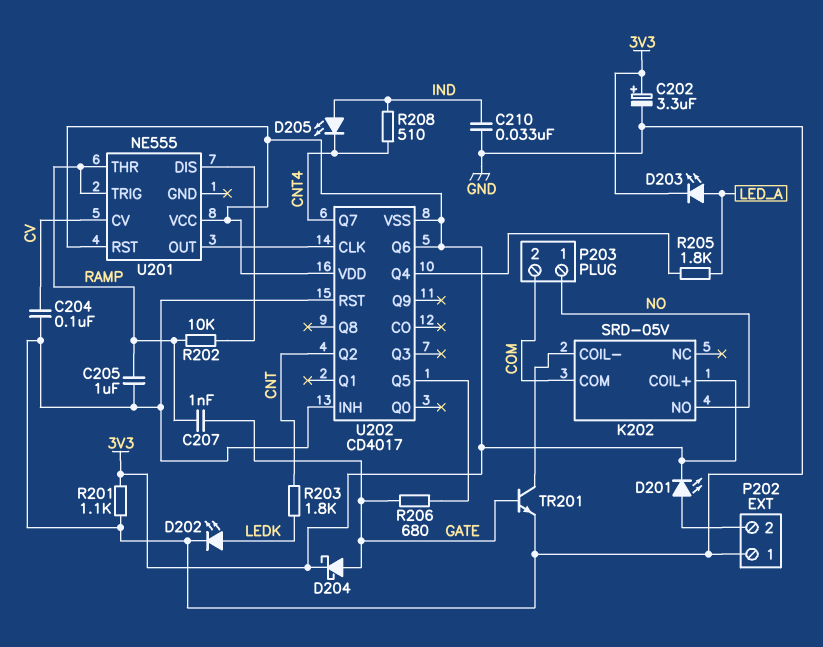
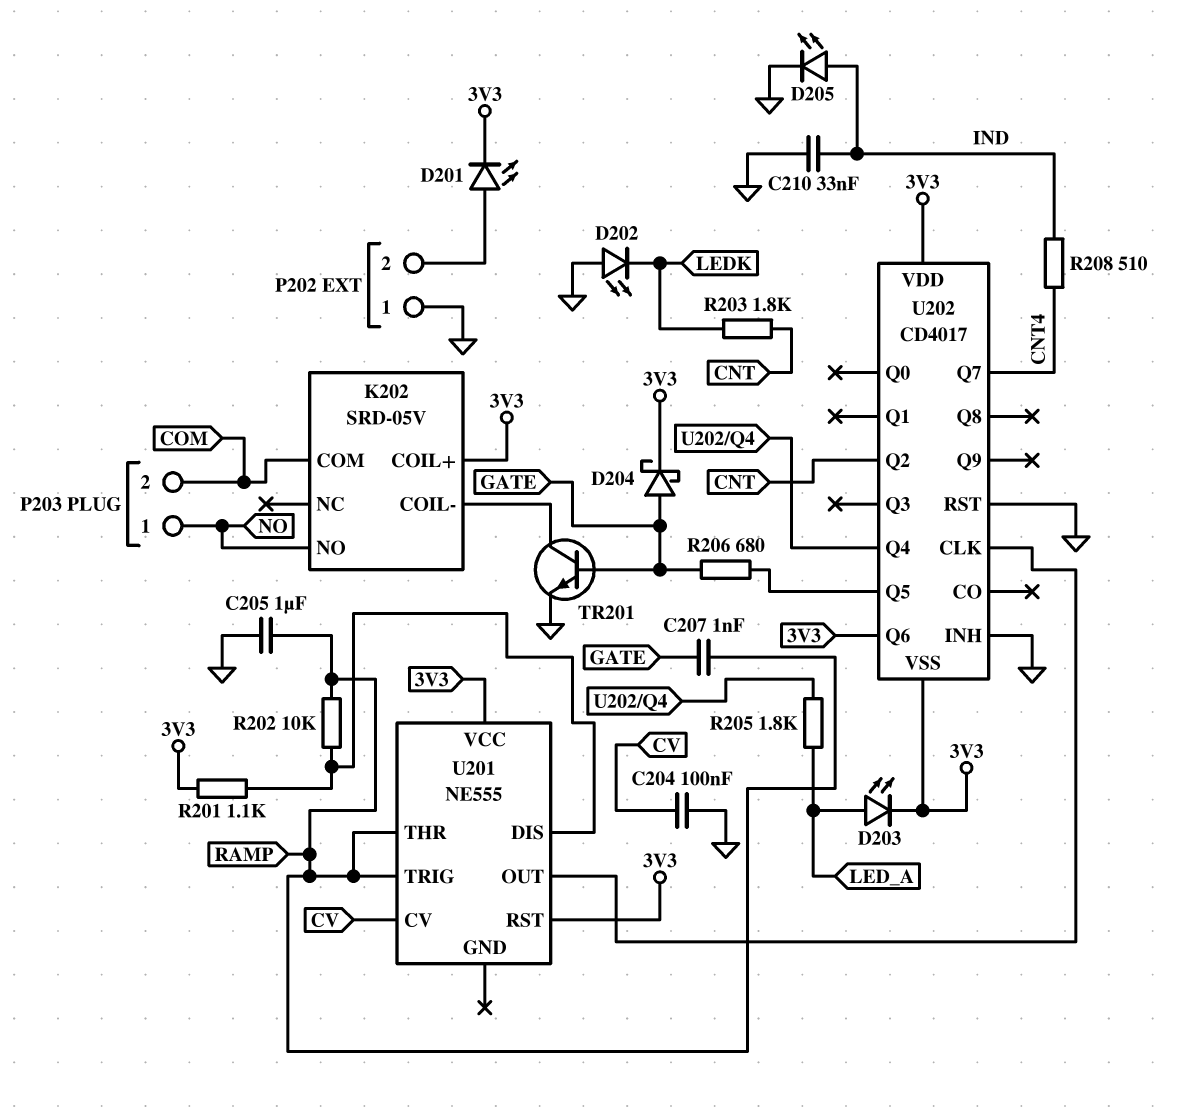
C202: 3.3uF (plus 3V3, minus GND) -> none
D202: LED (A LEDK, K GND) -> LED (A GND, K LEDK)
D205: LED (A IND, K CNT4) -> LED (A IND, K GND)
R201: 1.1k (3V3, GND) -> 1.1k (3V3, U201/DIS)

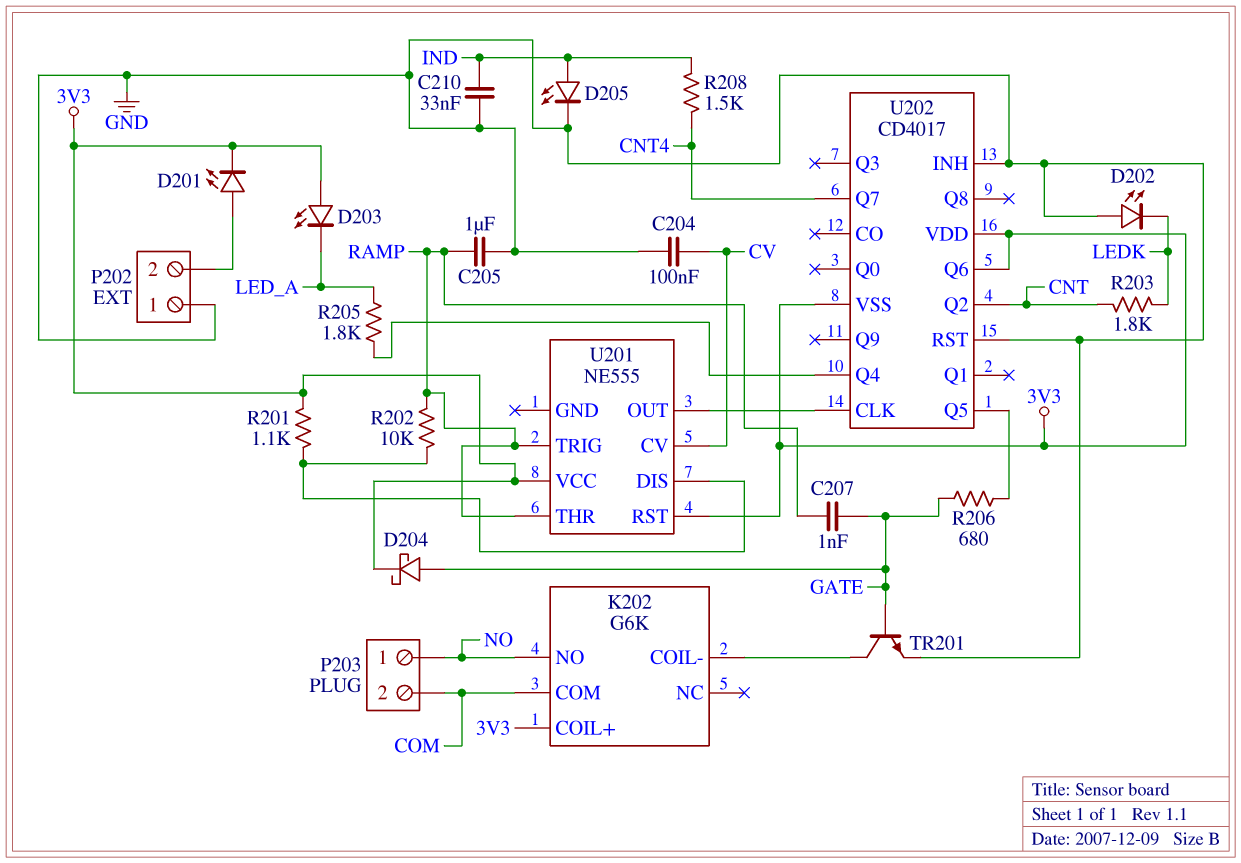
D203: LED (A LED_A, K 3V3) -> LED (A 3V3, K LED_A)
K202: SRD-05V -> G6K
R208: 510 (CNT4, IND) -> 1.5k (CNT4, IND)

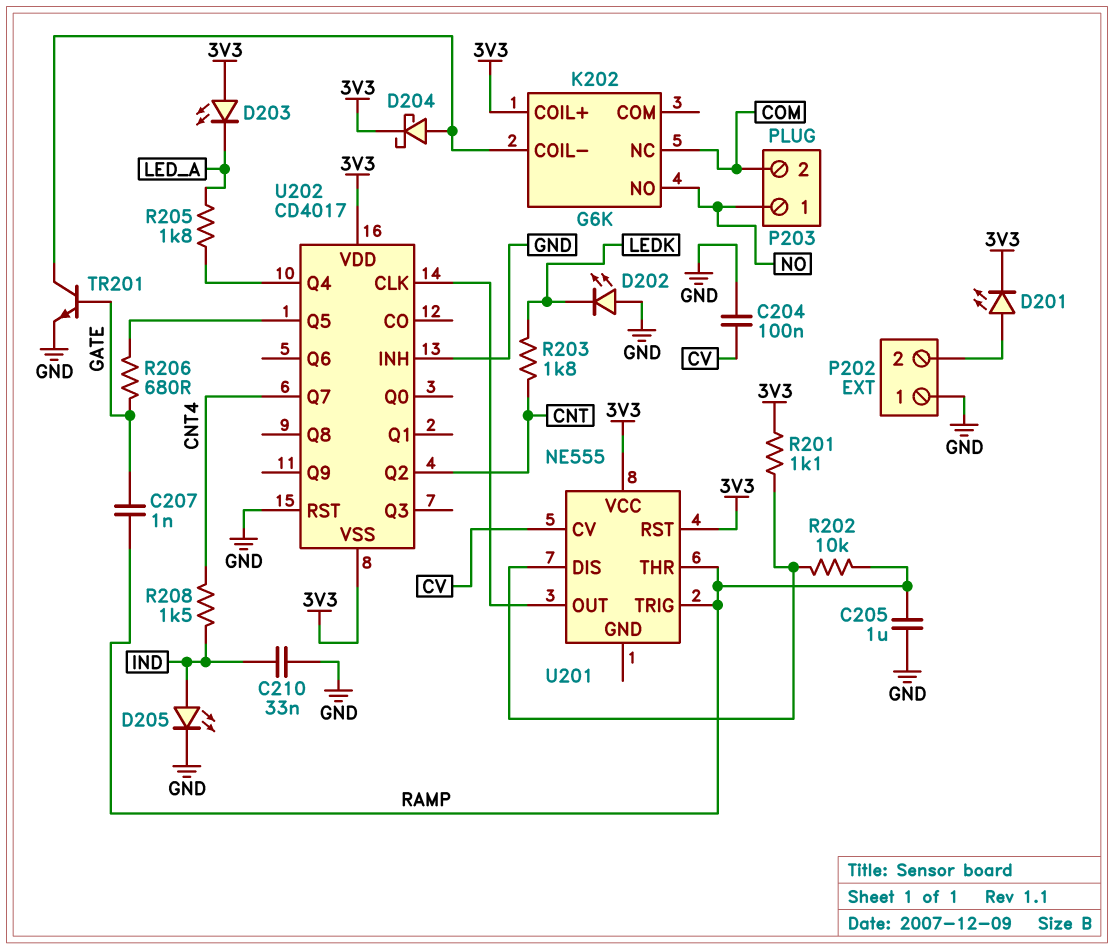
D204: schottky (A GATE, K 3V3) -> schottky (A K202/COIL-, K 3V3)
K202 pin COM: COM -> none
K202 pin NC: none -> COM
U202 pin Q6: 3V3 -> none

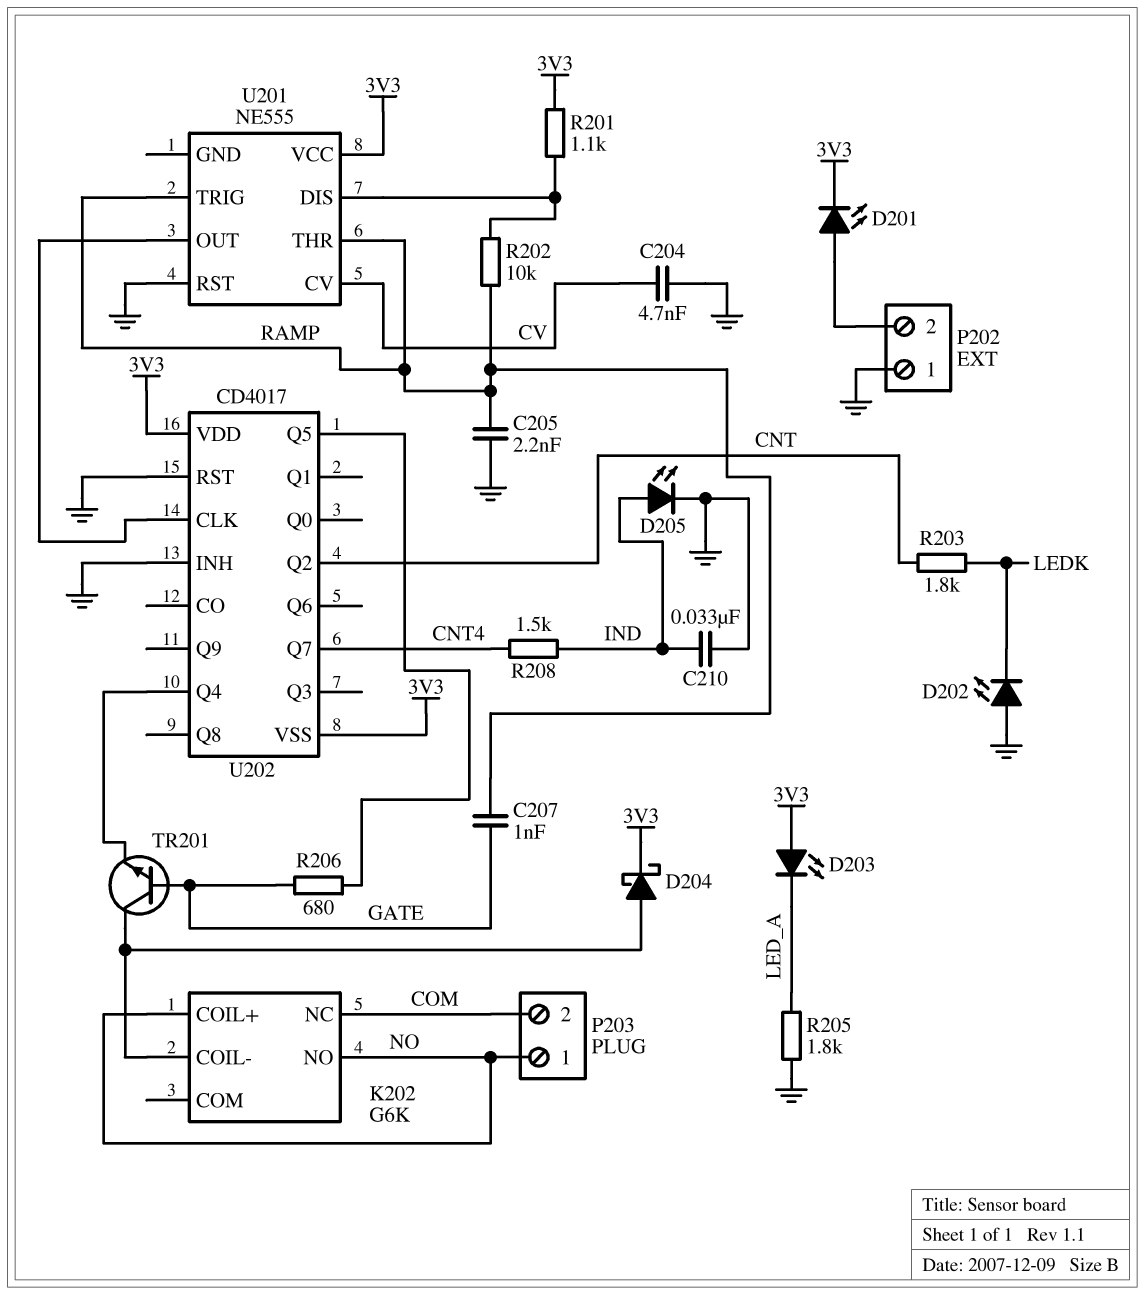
C204: 100nF (CV, GND) -> 4.7nF (CV, GND)
C205: 1uF (GND, RAMP) -> 2.2nF (GND, RAMP)
K202 pin COIL+: 3V3 -> NO
R205: 1.8k (LED_A, U202/Q4) -> 1.8k (GND, LED_A)
TR201: NPN (B GATE, C K202/COIL-, E GND) -> NPN (B GATE, C K202/COIL-, E U202/Q4)
U201 pin RST: 3V3 -> GND

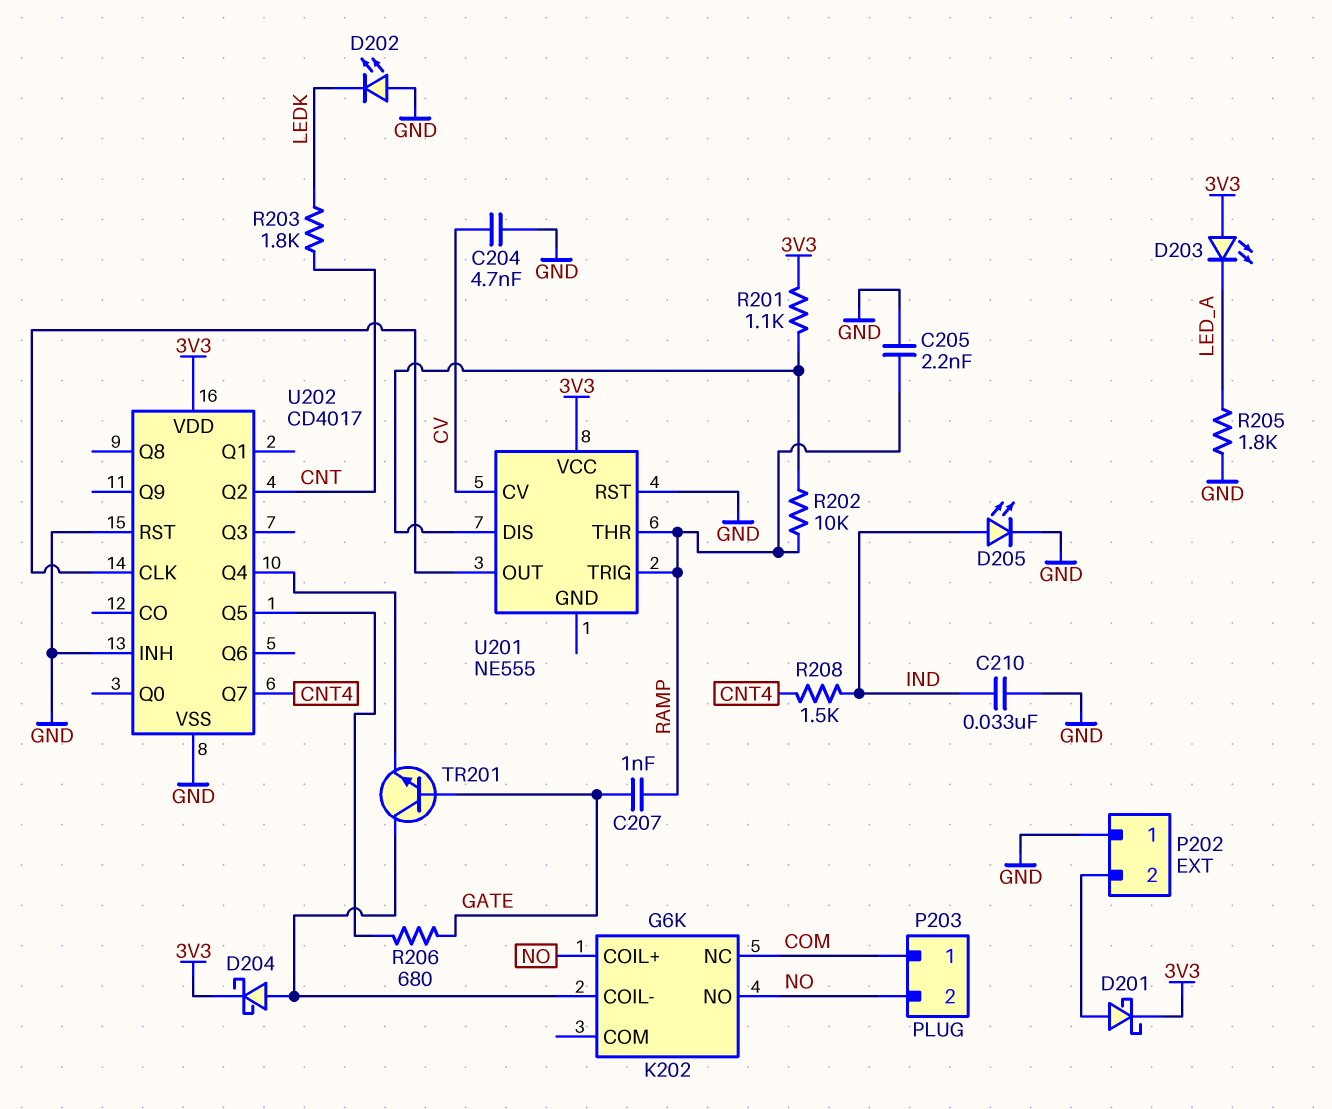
D201: LED (A P202/2, K 3V3) -> schottky (A P202/2, K 3V3)
P203 pin 1: NO -> COM
P203 pin 2: COM -> NO
U202 pin VSS: 3V3 -> GND

